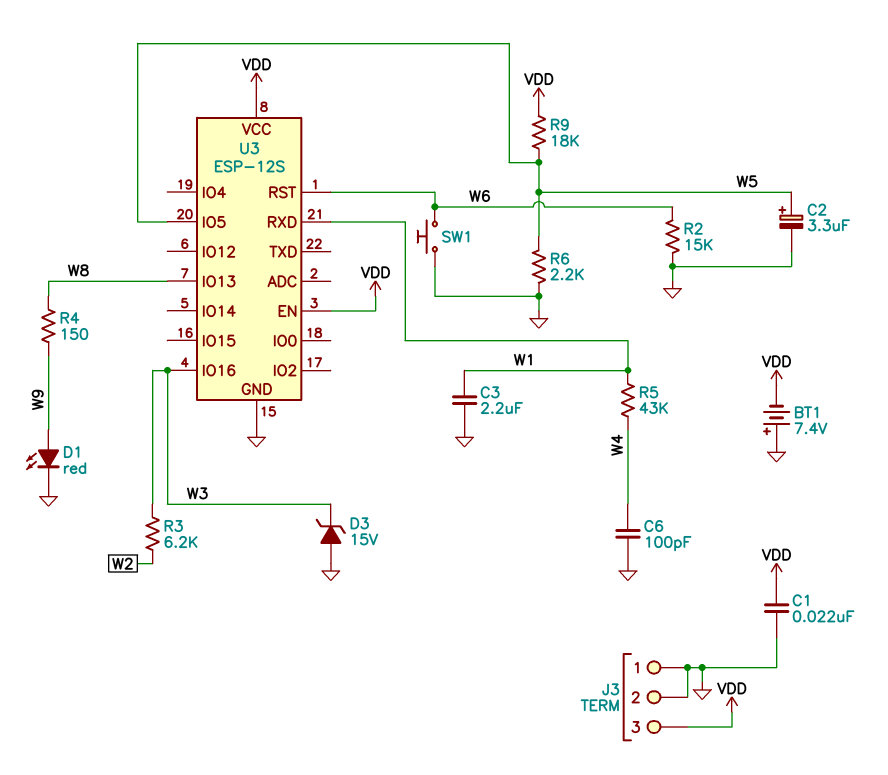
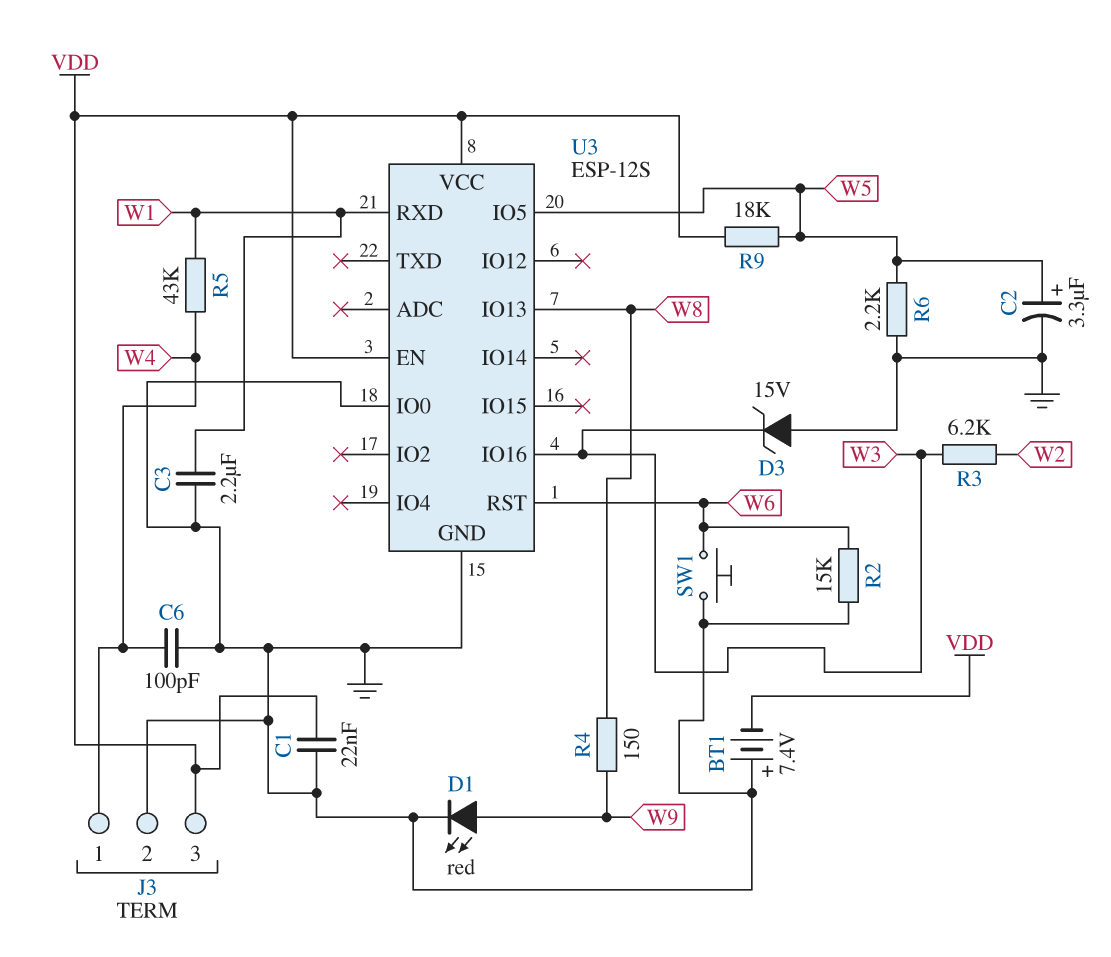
J3 pin 1: GND -> W4
U3 pin IO0: none -> GND

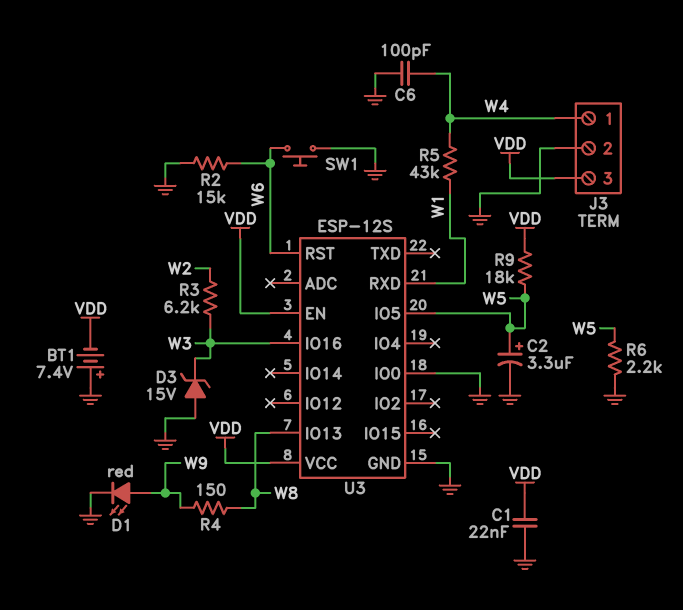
C3: 2.2uF (GND, W1) -> none

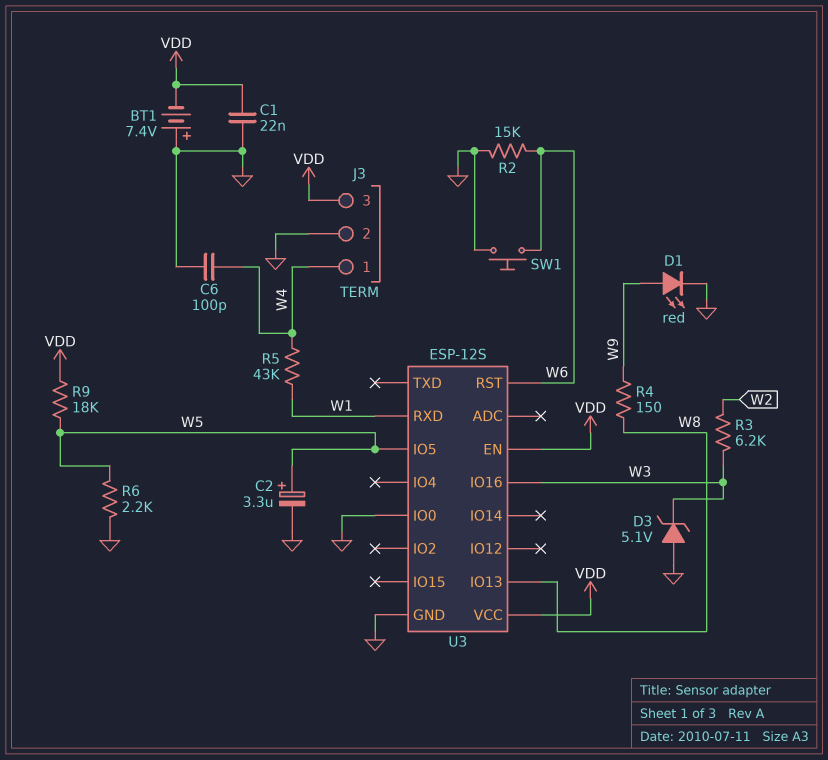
D3: zener 15V (A GND, K W3) -> zener 5.1V (A GND, K W3)

